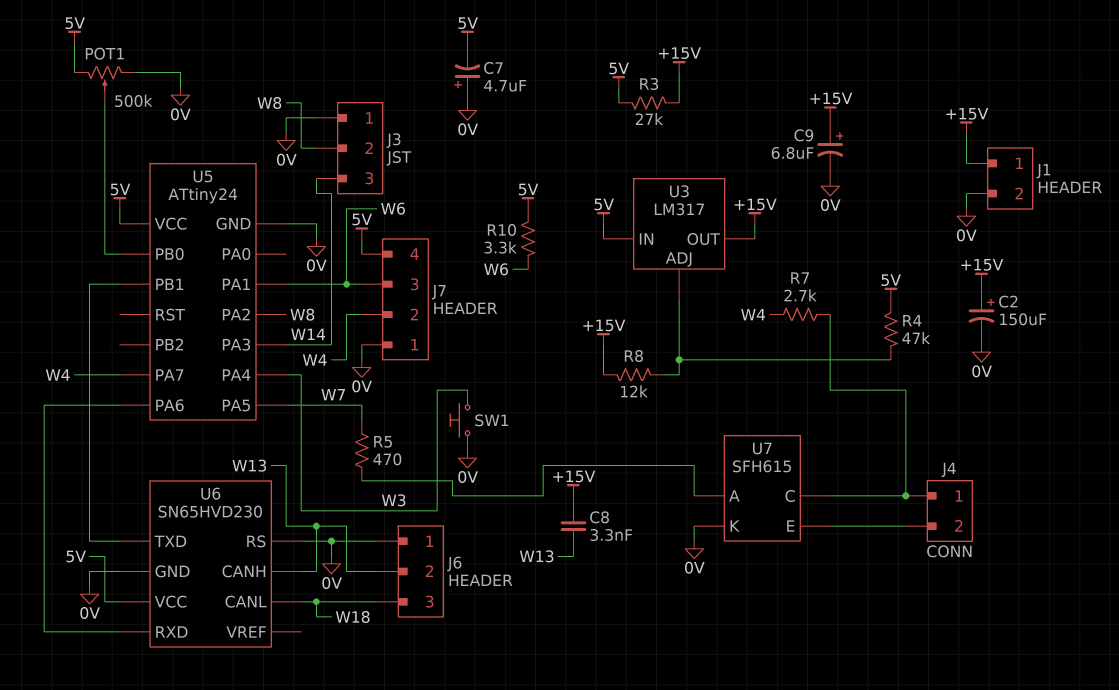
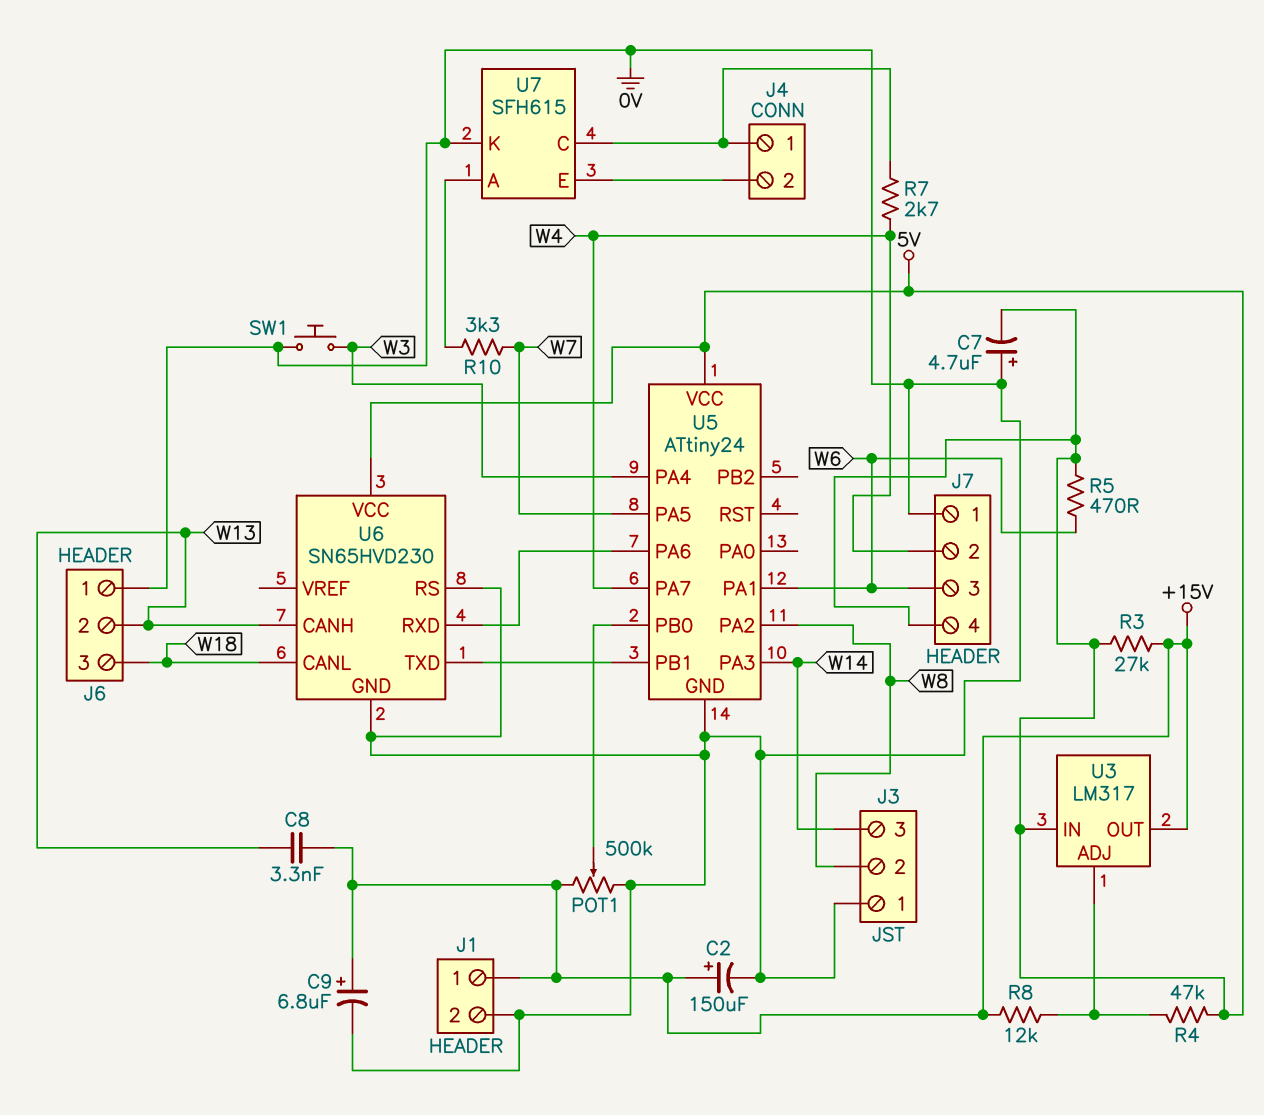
POT1: 500k (0V, 5V, wiper U5/PB0) -> 500k (+15V, 0V, wiper U5/PB0)
R5: 470 (U7/A, W7) -> 470 (5V, W6)
R10: 3.3k (5V, W6) -> 3.3k (U7/A, W7)

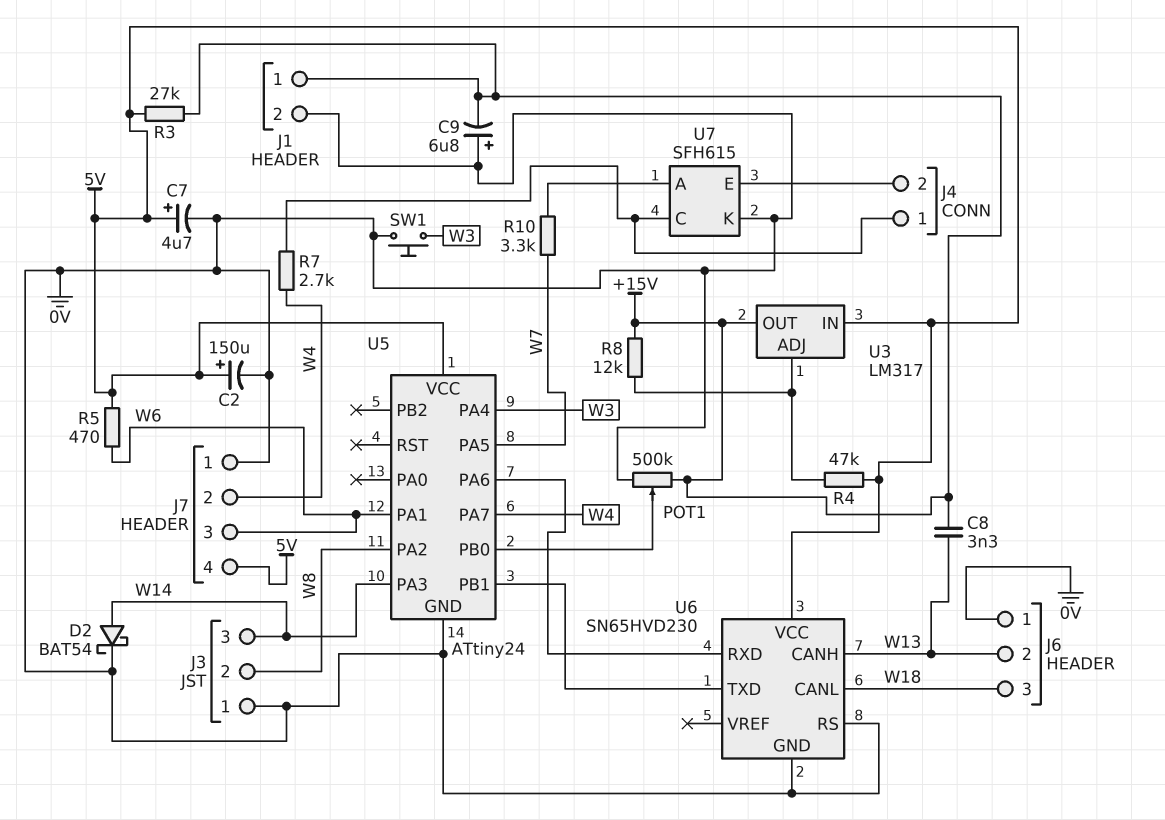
C2: 150uF (plus +15V, minus 0V) -> 150uF (plus 5V, minus 0V)
C7: 4.7uF (plus 0V, minus 5V) -> 4.7uF (plus 5V, minus 0V)
C9: 6.8uF (plus +15V, minus 0V) -> 6.8uF (plus 0V, minus +15V)
D2: none -> schottky BAT54 (A W14, K 0V)

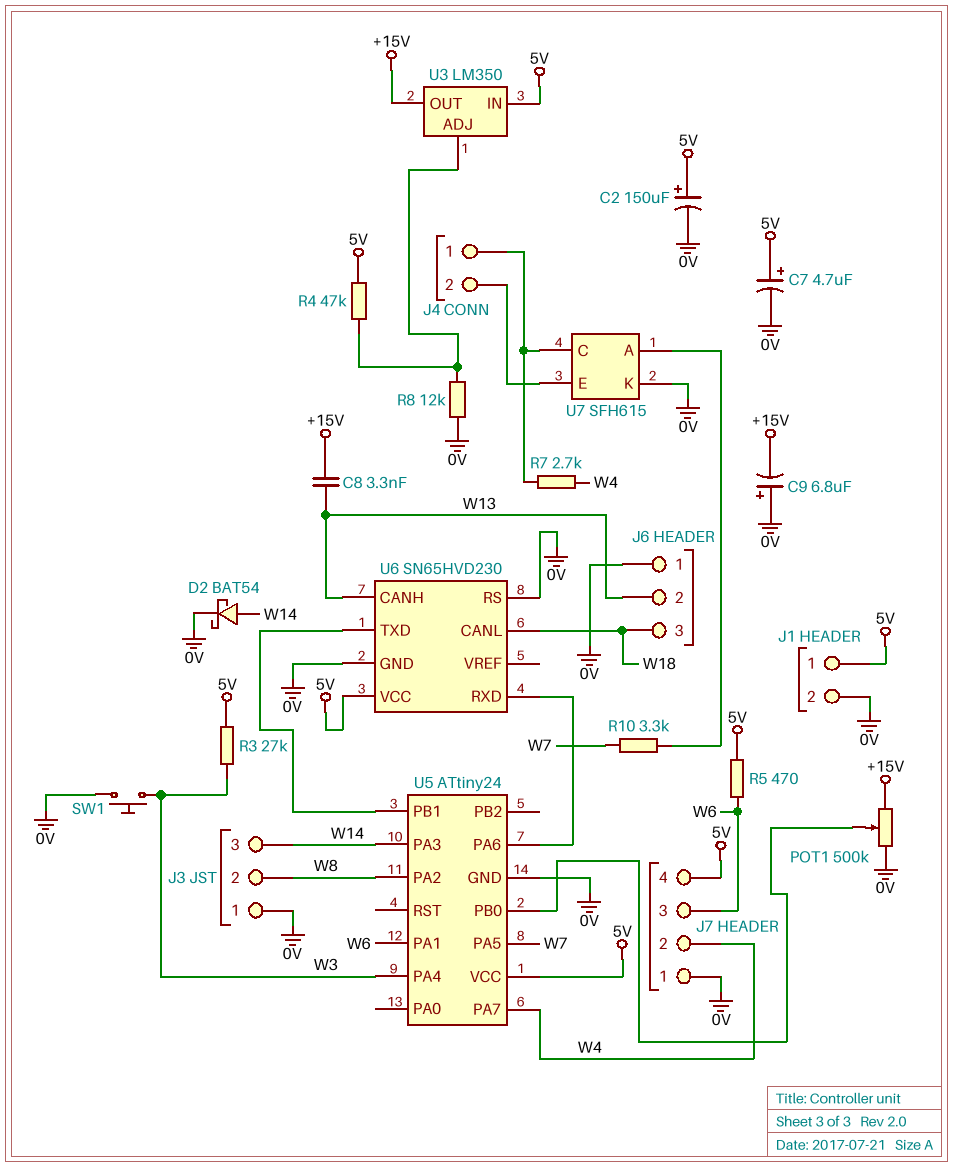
J1 pin 1: +15V -> 5V
R3: 27k (+15V, 5V) -> 27k (5V, W3)
R8: 12k (+15V, U3/ADJ) -> 12k (0V, U3/ADJ)
U3: LM317 -> LM350

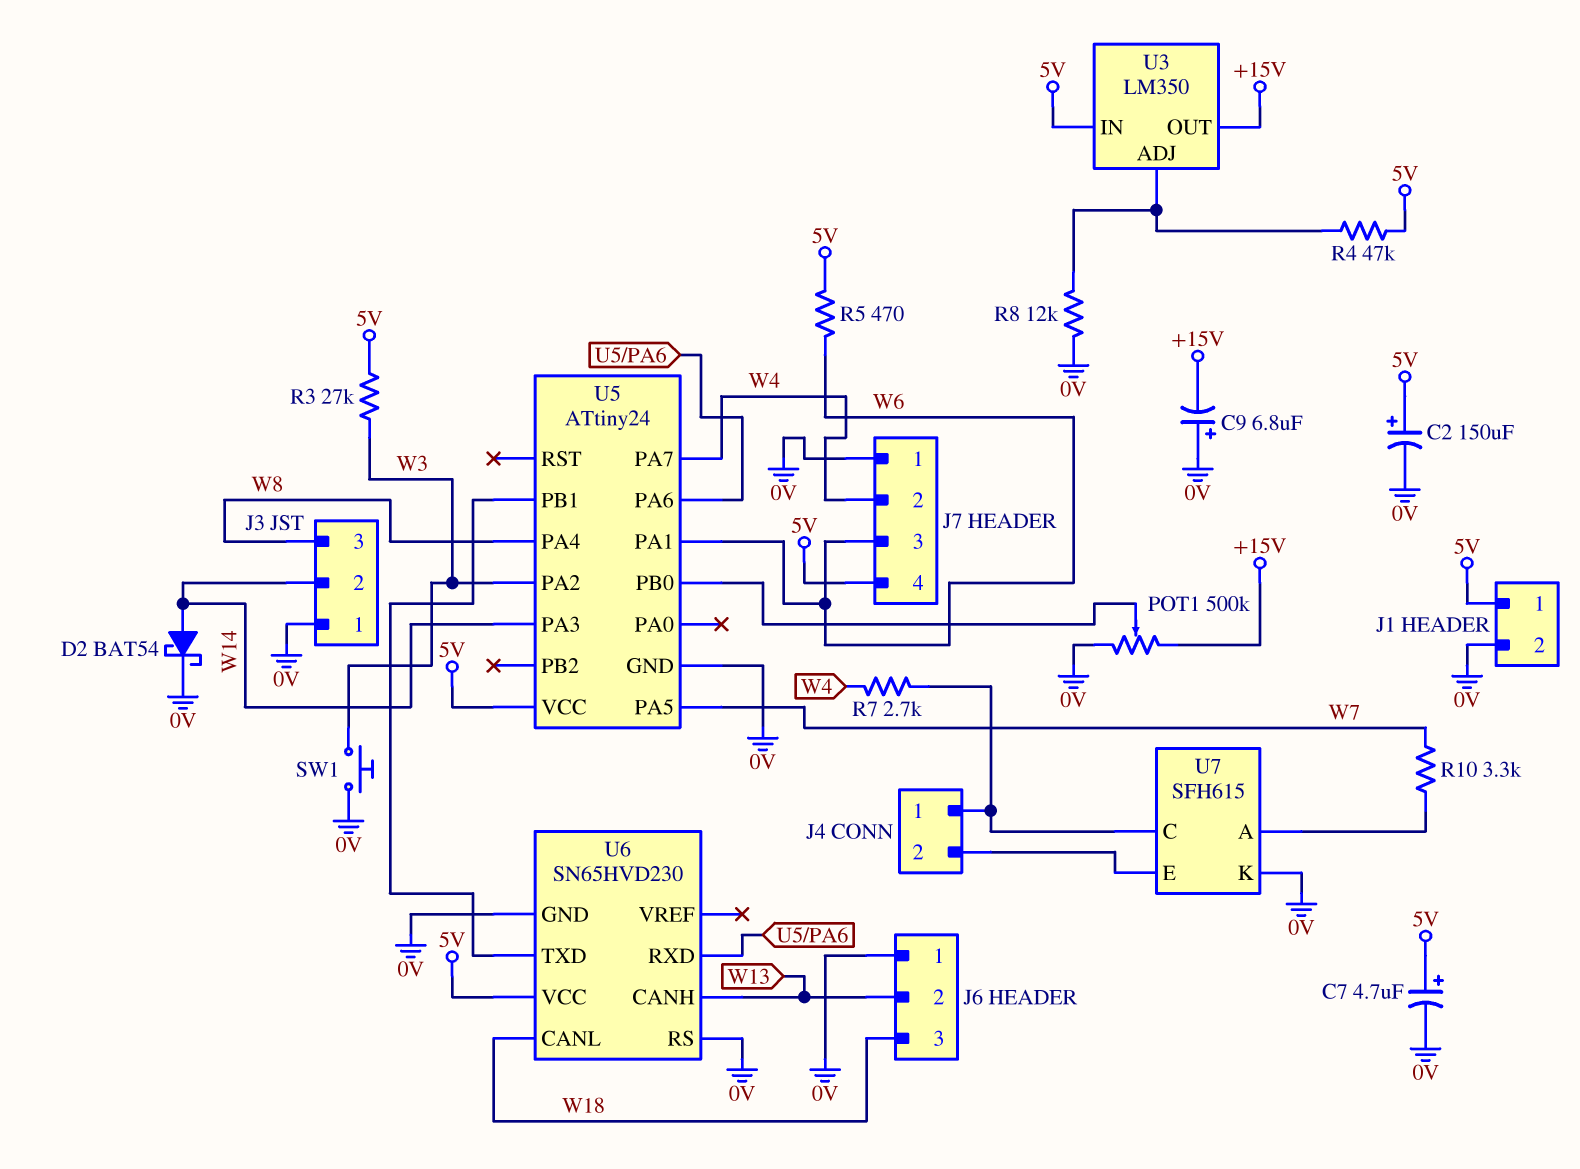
C8: 3.3nF (+15V, W13) -> none
J3 pin 2: W8 -> W14
J3 pin 3: W14 -> W8
U5 pin PA2: W8 -> W3
U5 pin PA4: W3 -> W8

